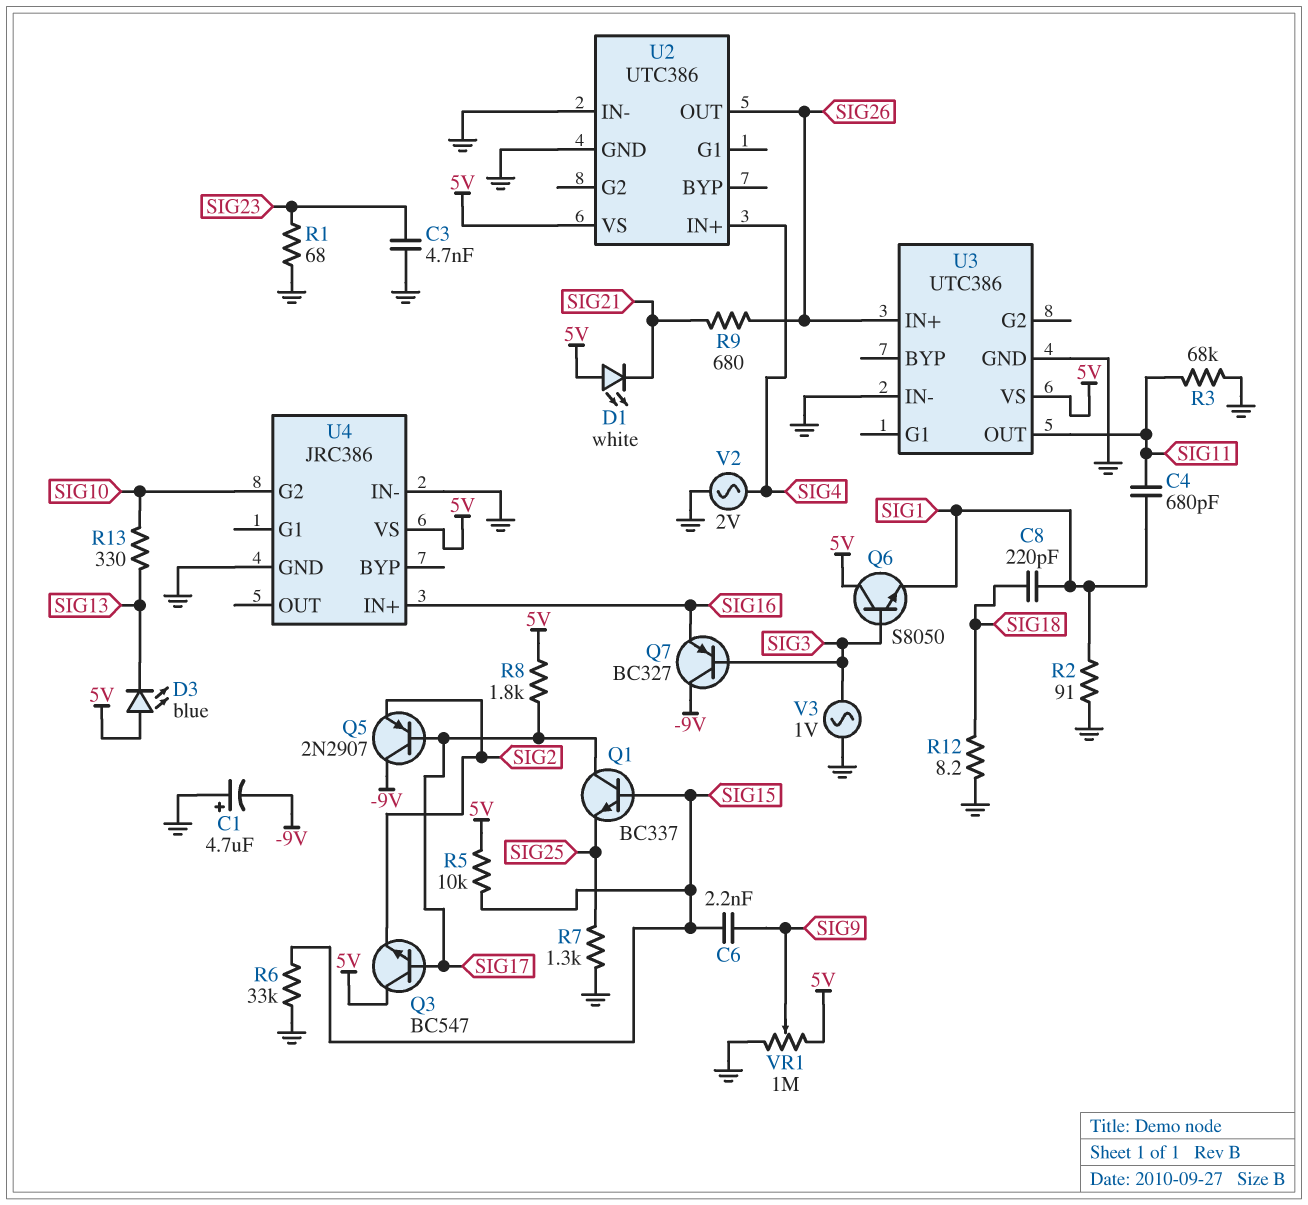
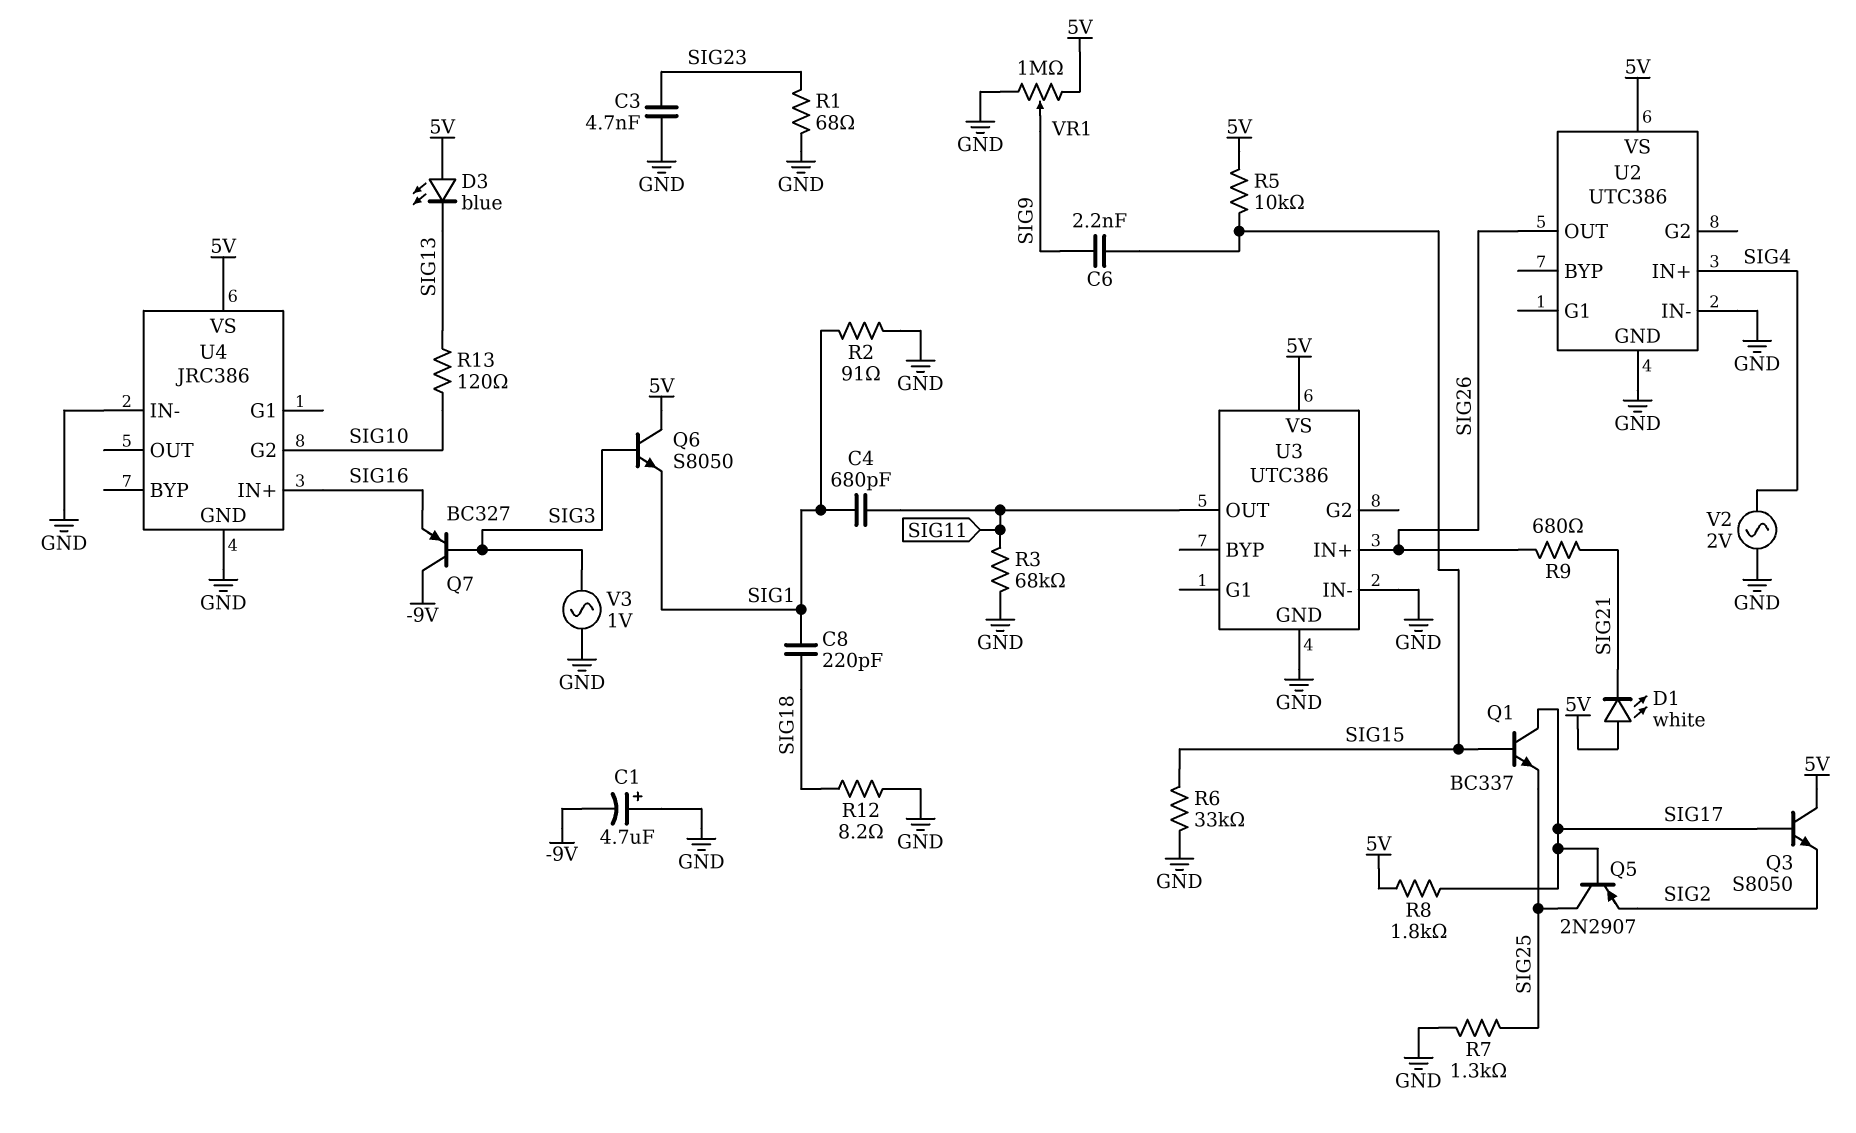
Q3: NPN BC547 (B SIG17, C 5V, E SIG2) -> NPN S8050 (B SIG17, C 5V, E SIG2)
Q5: PNP 2N2907 (B SIG17, C -9V, E SIG2) -> PNP 2N2907 (B SIG17, C SIG25, E SIG2)
R13: 330 (SIG10, SIG13) -> 120 (SIG10, SIG13)

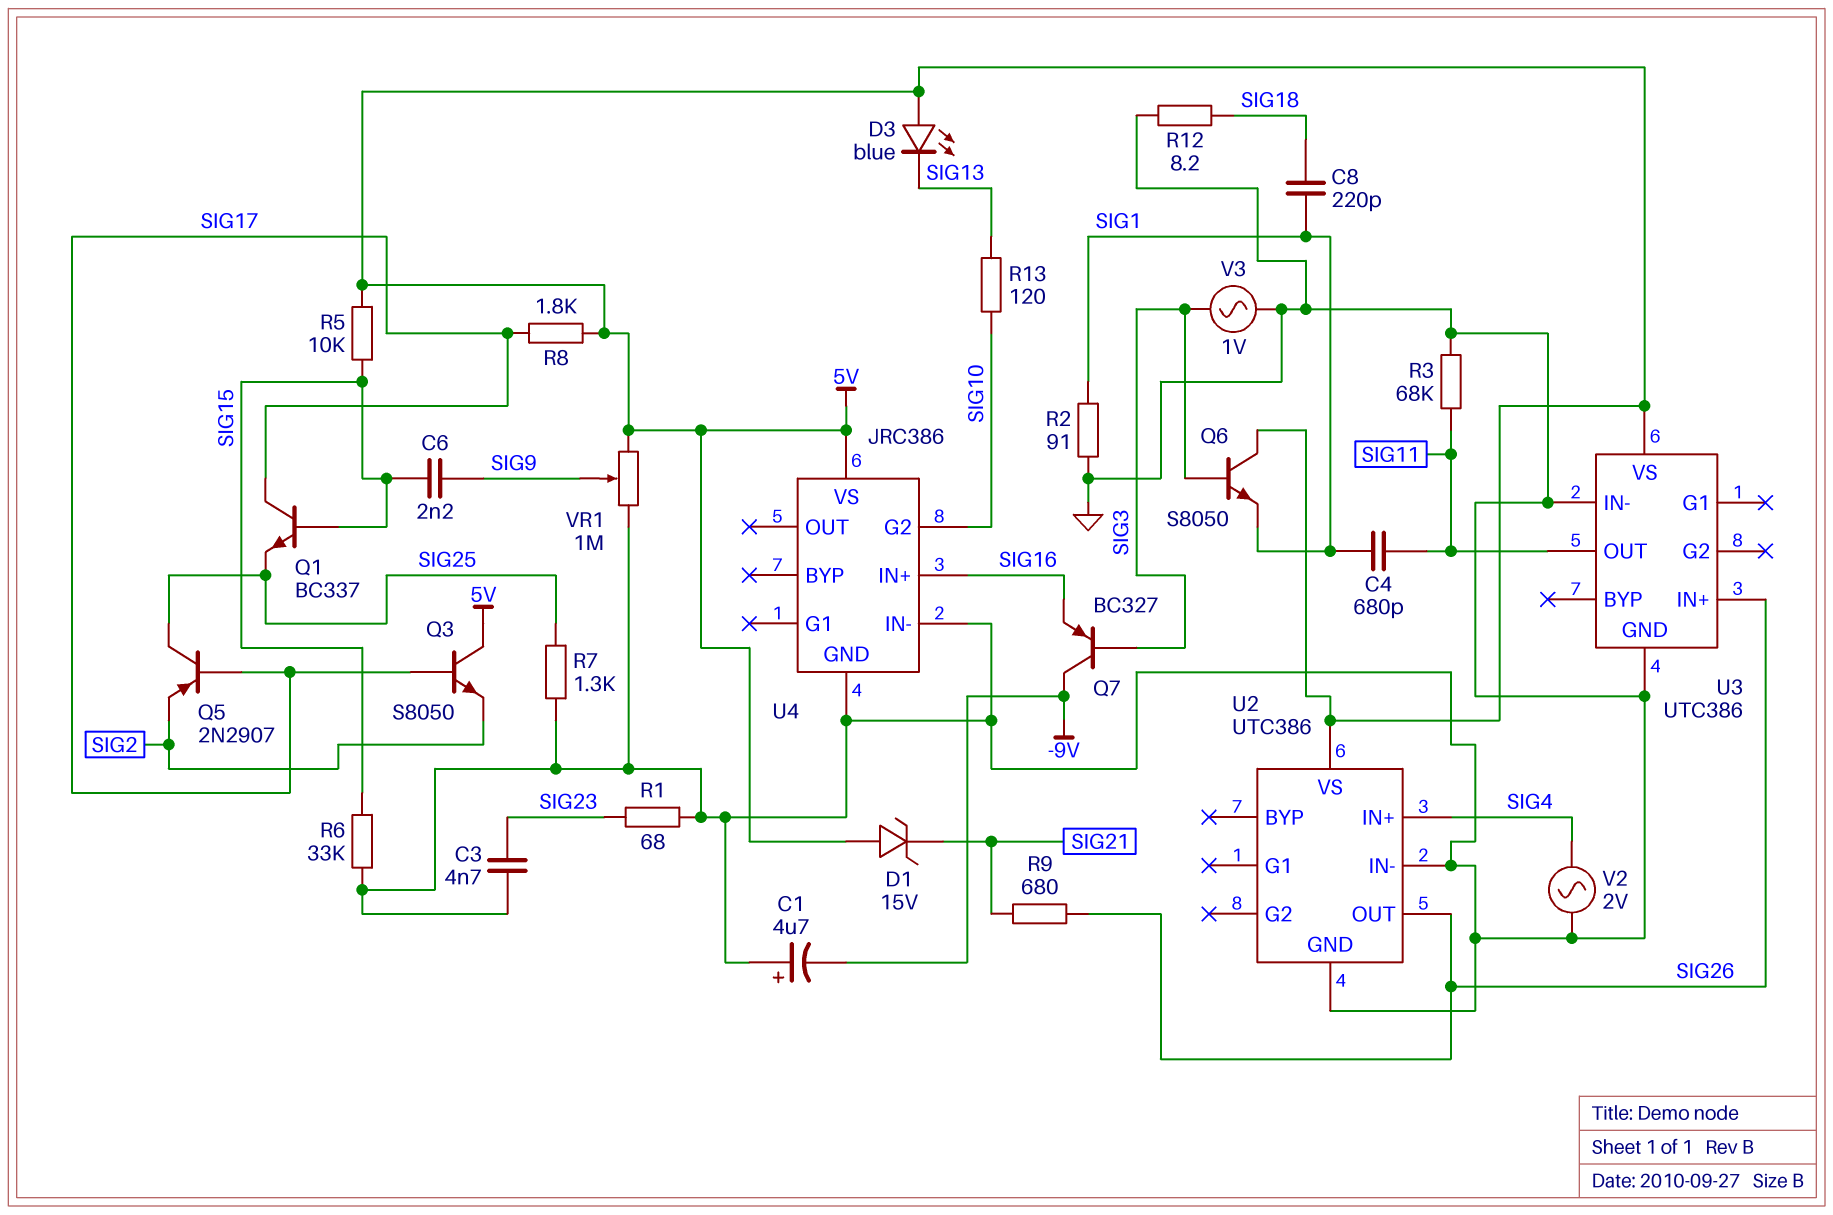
D1: LED white (A 5V, K SIG21) -> zener 15V (A 5V, K SIG21)

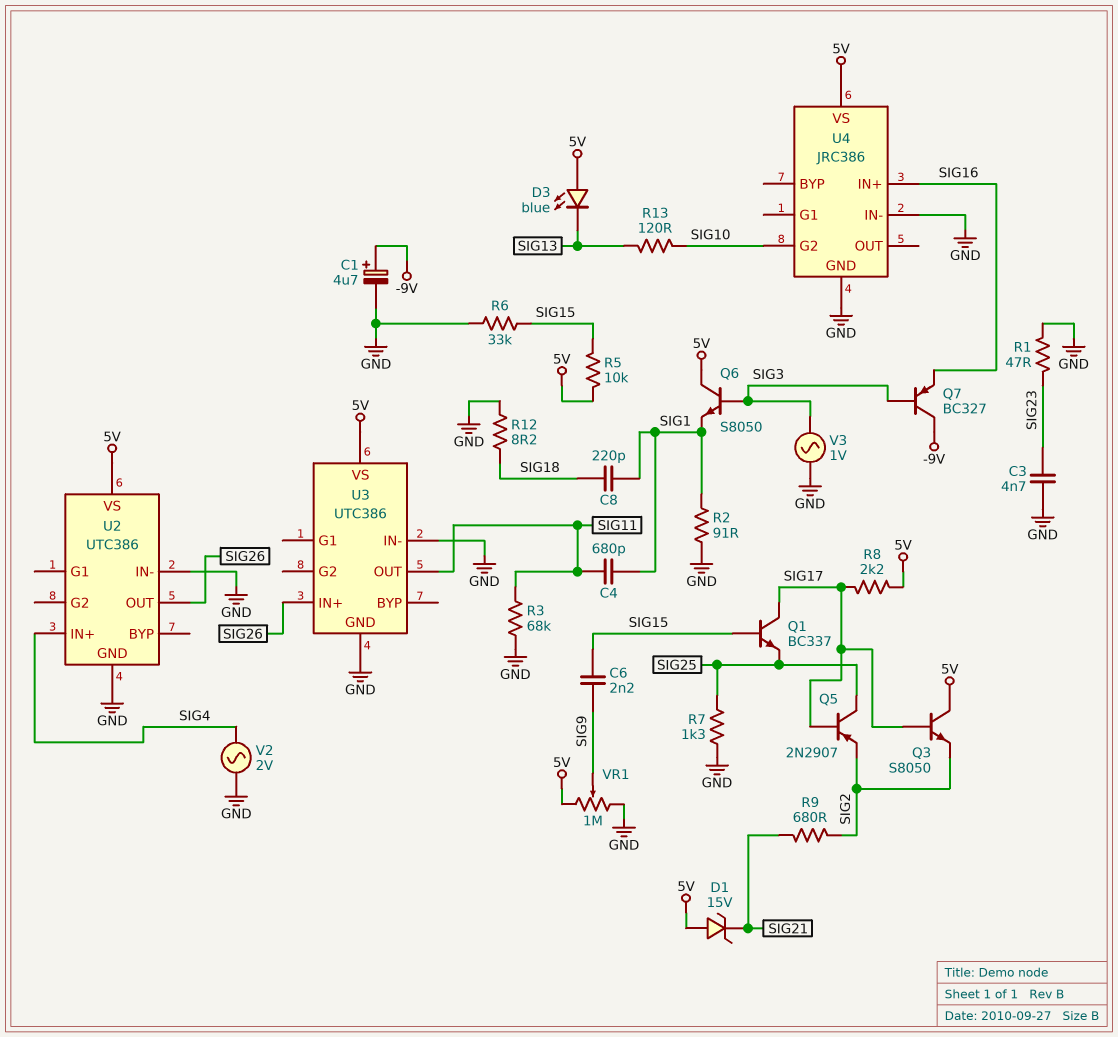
C1: 4.7uF (plus GND, minus -9V) -> 4.7uF (plus -9V, minus GND)
R1: 68 (GND, SIG23) -> 47 (GND, SIG23)
R8: 1.8k (5V, SIG17) -> 2.2k (5V, SIG17)
R9: 680 (SIG21, SIG26) -> 680 (SIG2, SIG21)

